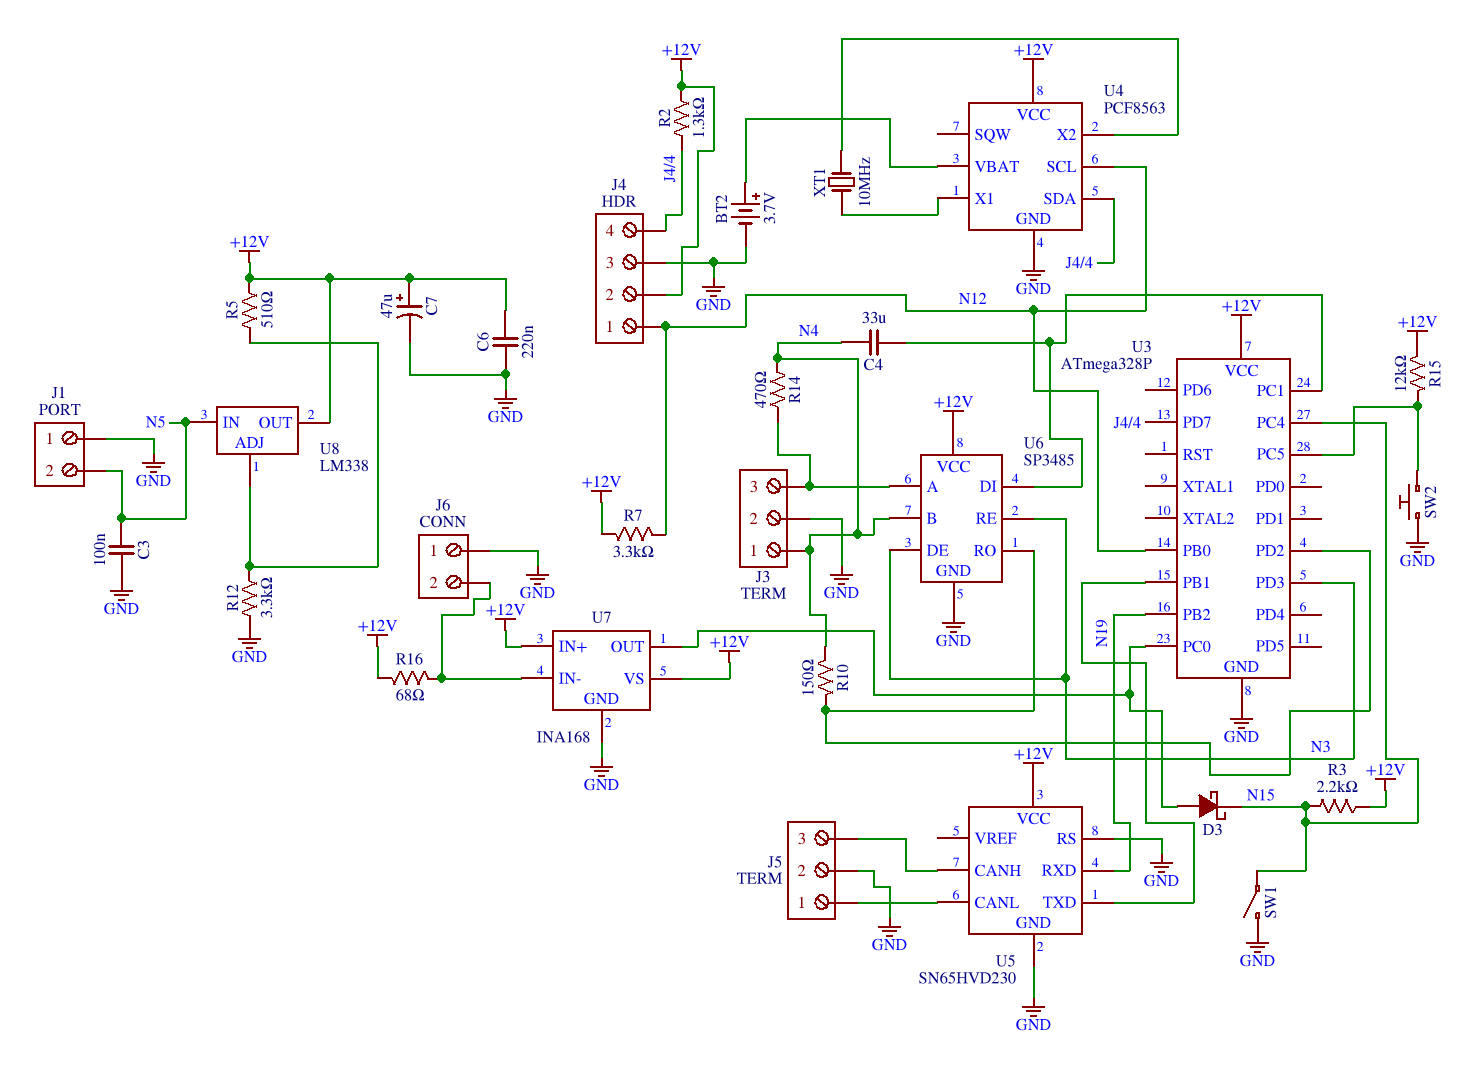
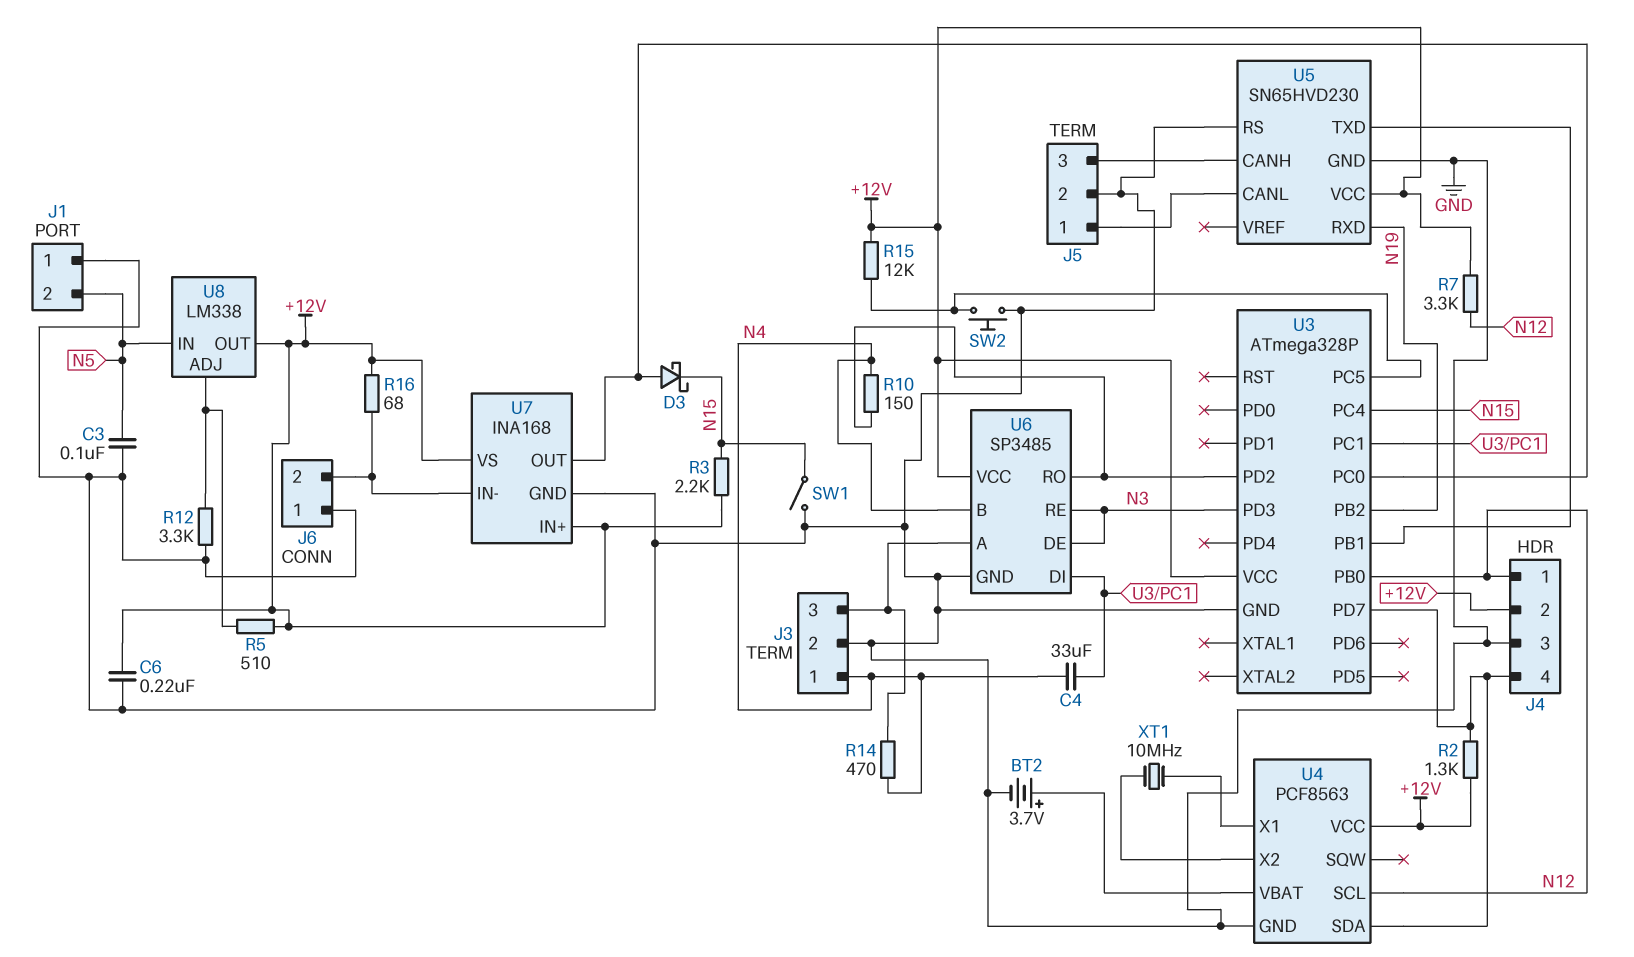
C7: 47uF (plus +12V, minus GND) -> none

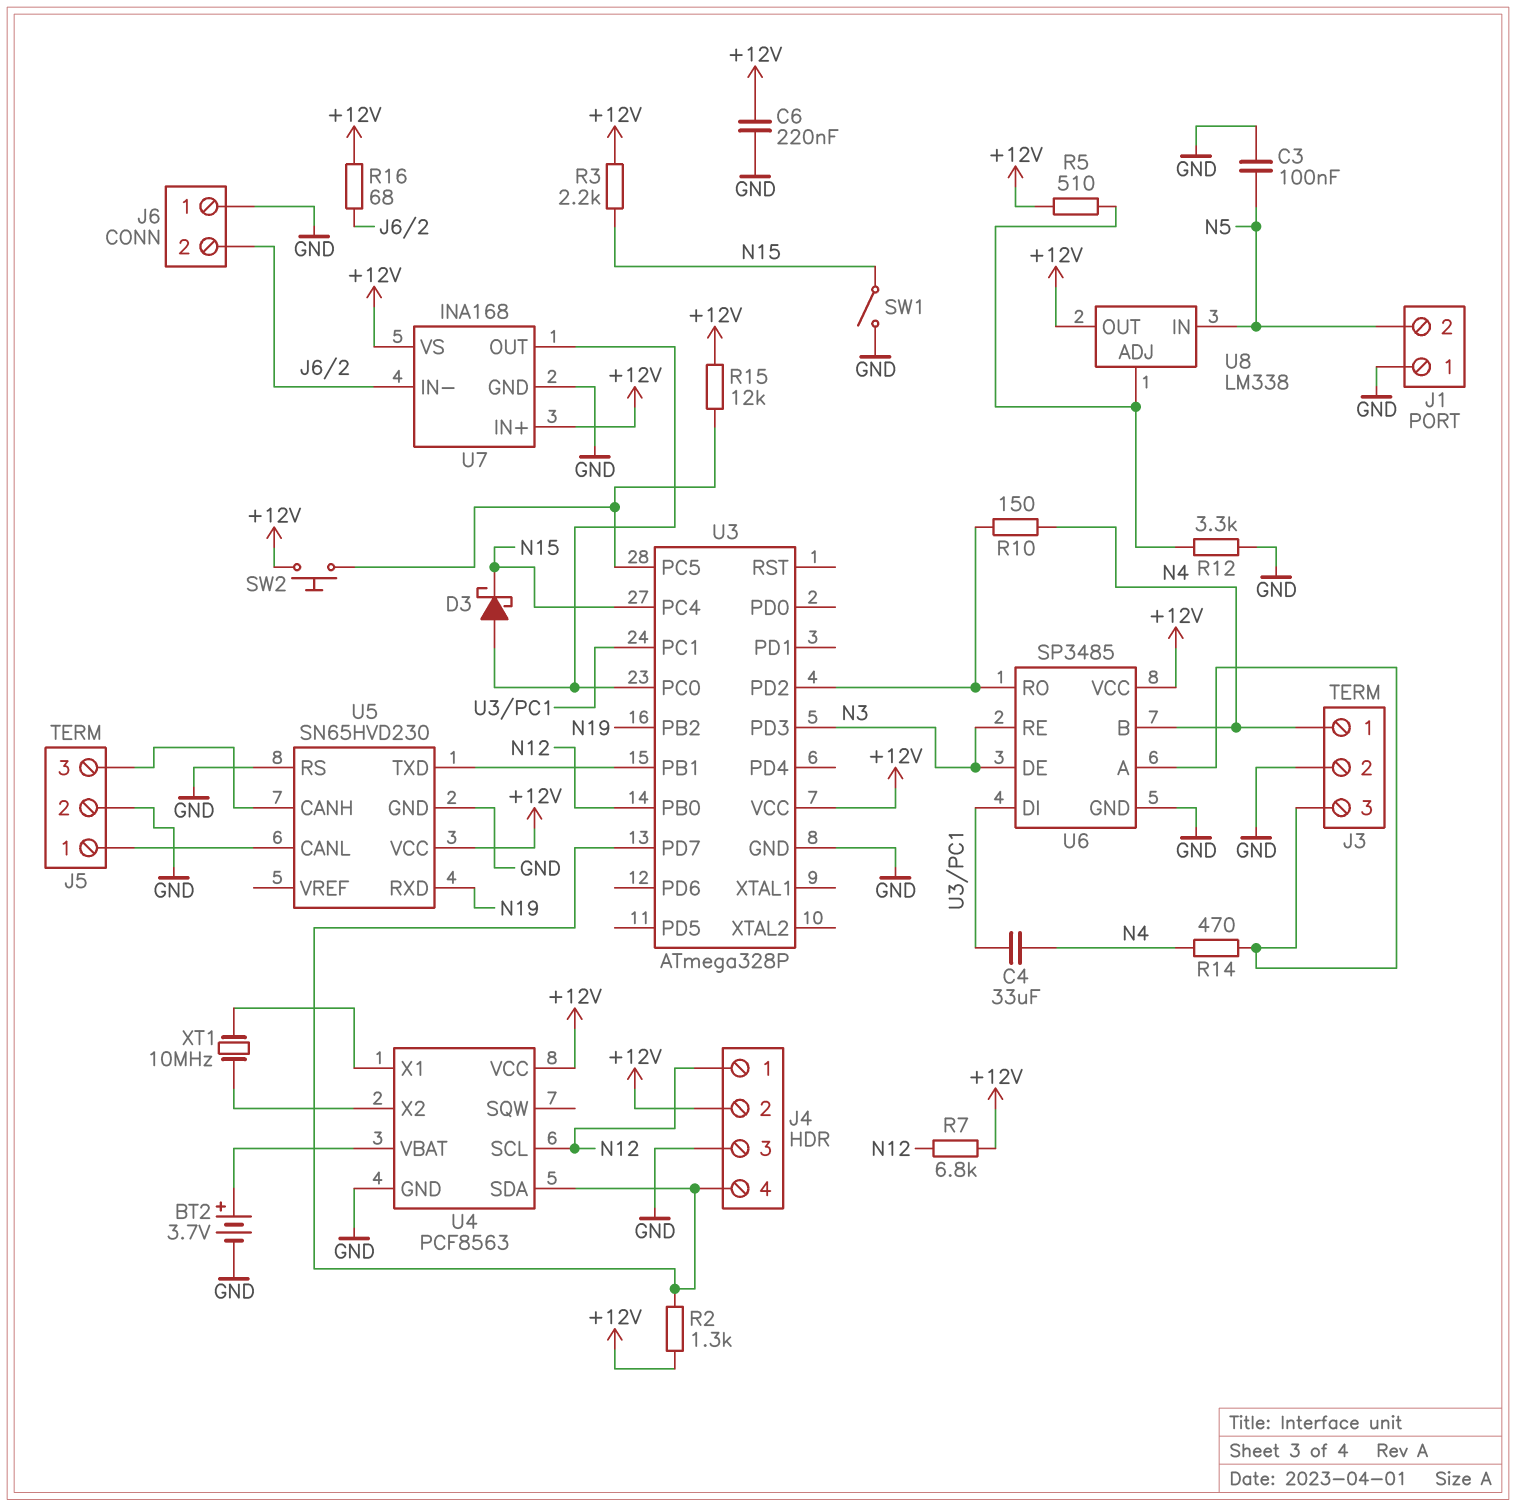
R7: 3.3k (+12V, N12) -> 6.8k (+12V, N12)
SW2: button (GND, U3/PC5) -> button (+12V, U3/PC5)

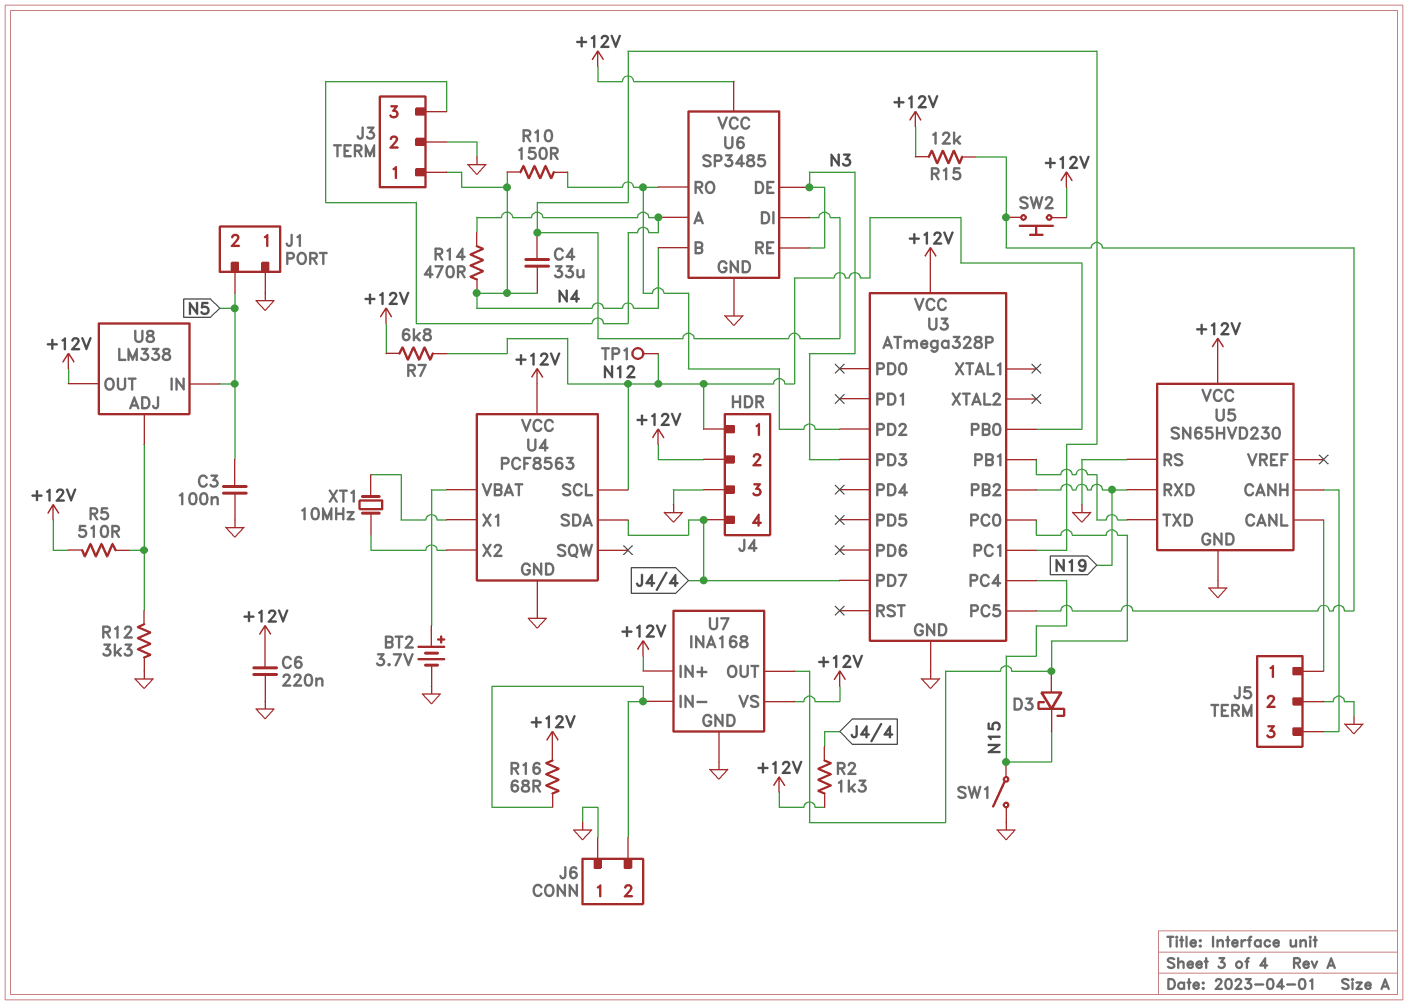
R3: 2.2k (+12V, N15) -> none
TP1: none -> test point (N12)

